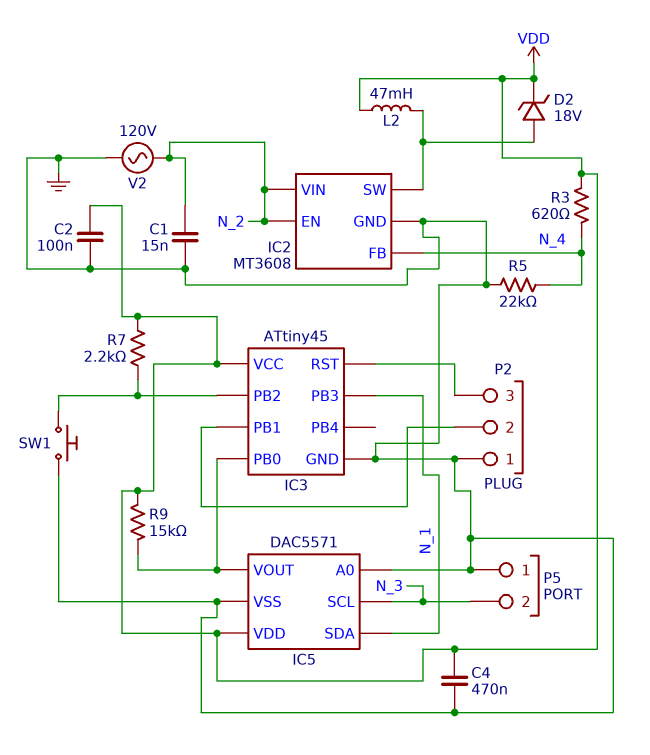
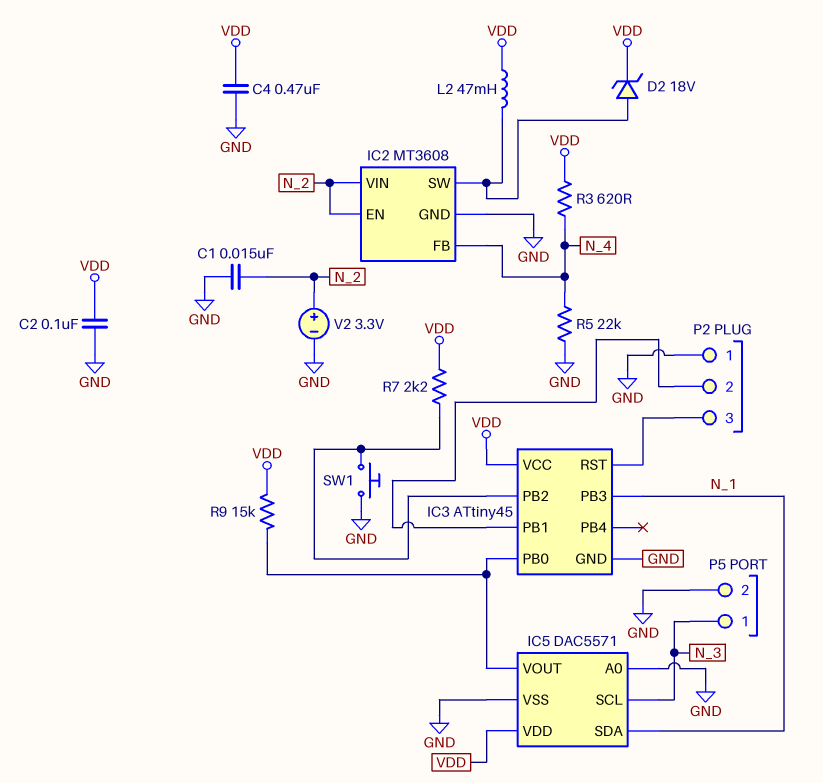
P5 pin 1: GND -> N_3
P5 pin 2: N_3 -> GND
V2: AC 120V (GND, N_2) -> 3.3V (plus N_2, minus GND)

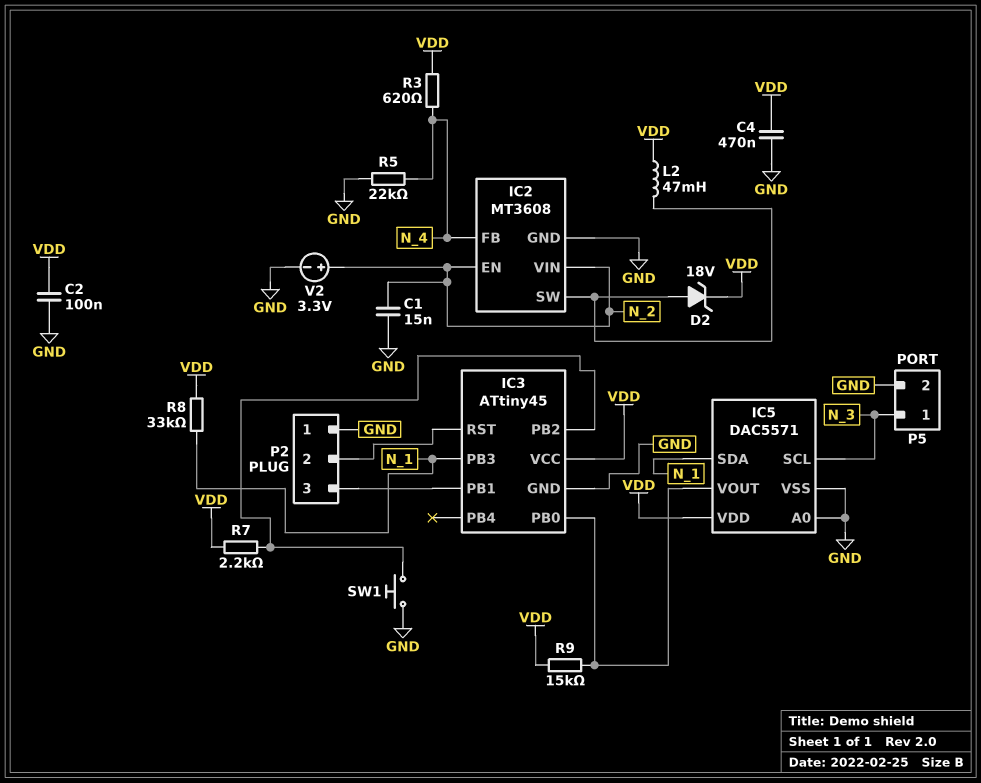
P2 pin 2: IC3/PB1 -> IC3/RST
P2 pin 3: IC3/RST -> IC3/PB1
R8: none -> 33k (N_1, VDD)

